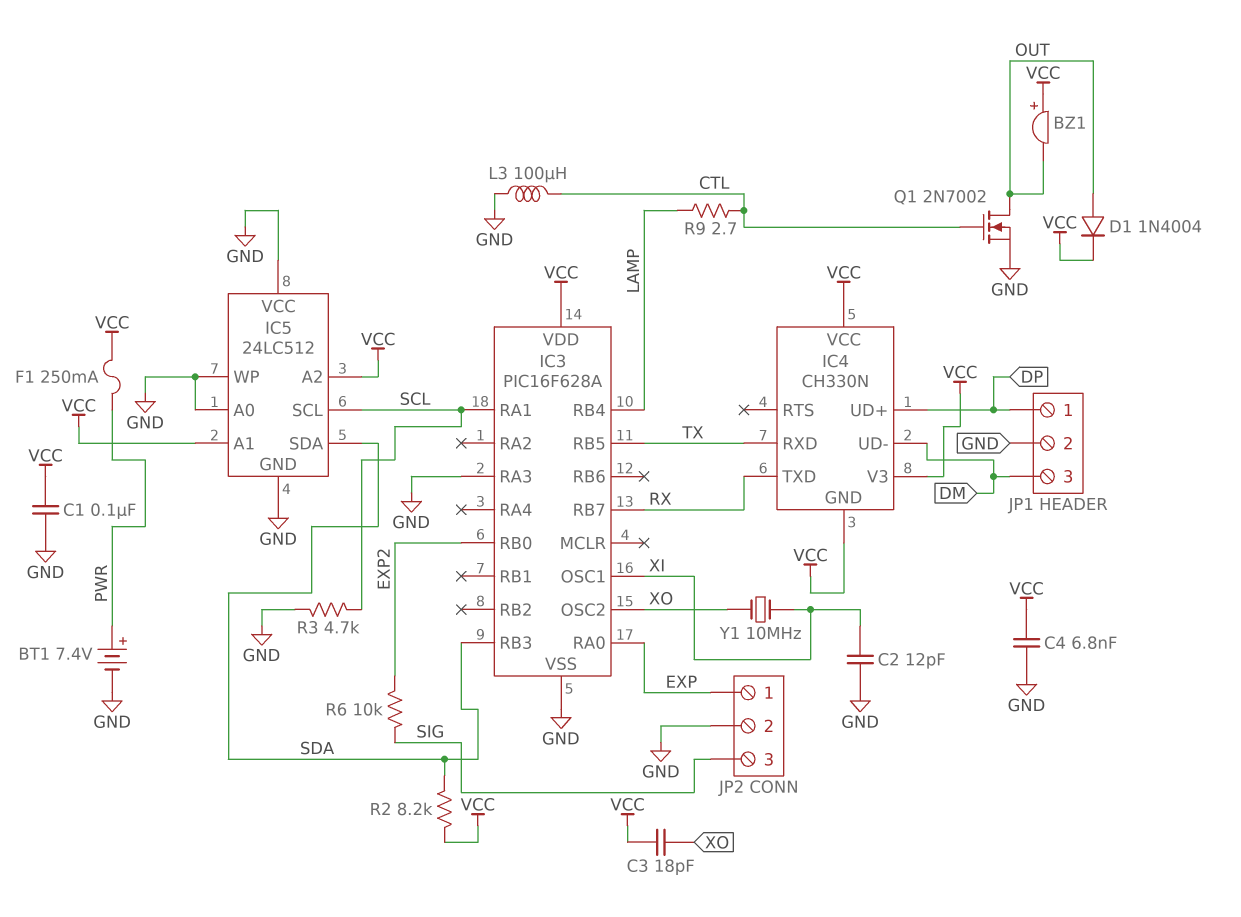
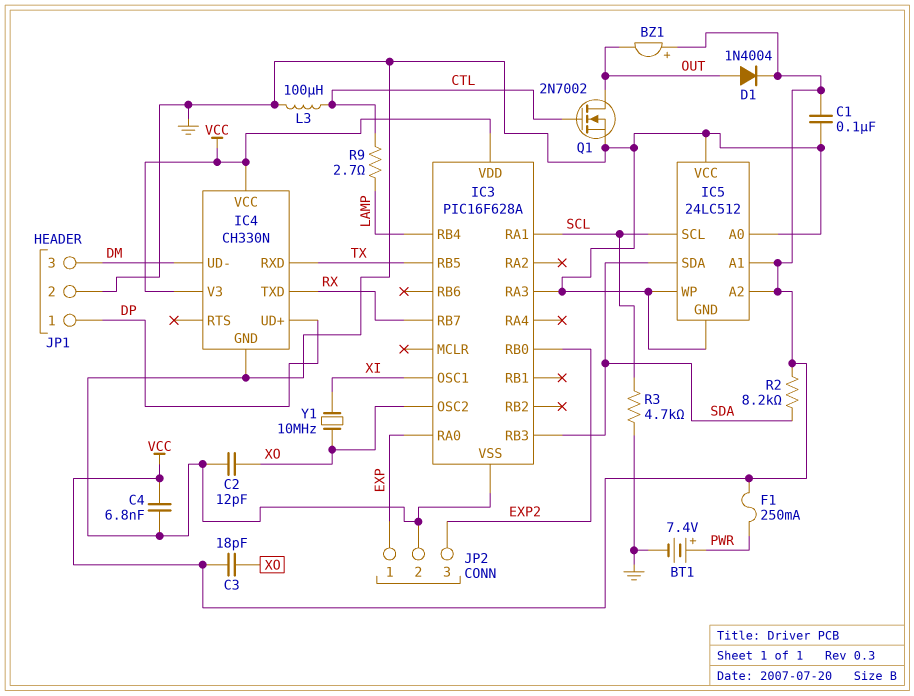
C2: 12pF (GND, XI) -> 12pF (GND, XO)
IC4 pin GND: VCC -> GND
JP2 pin 3: SIG -> EXP2
R6: 10k (EXP2, SIG) -> none

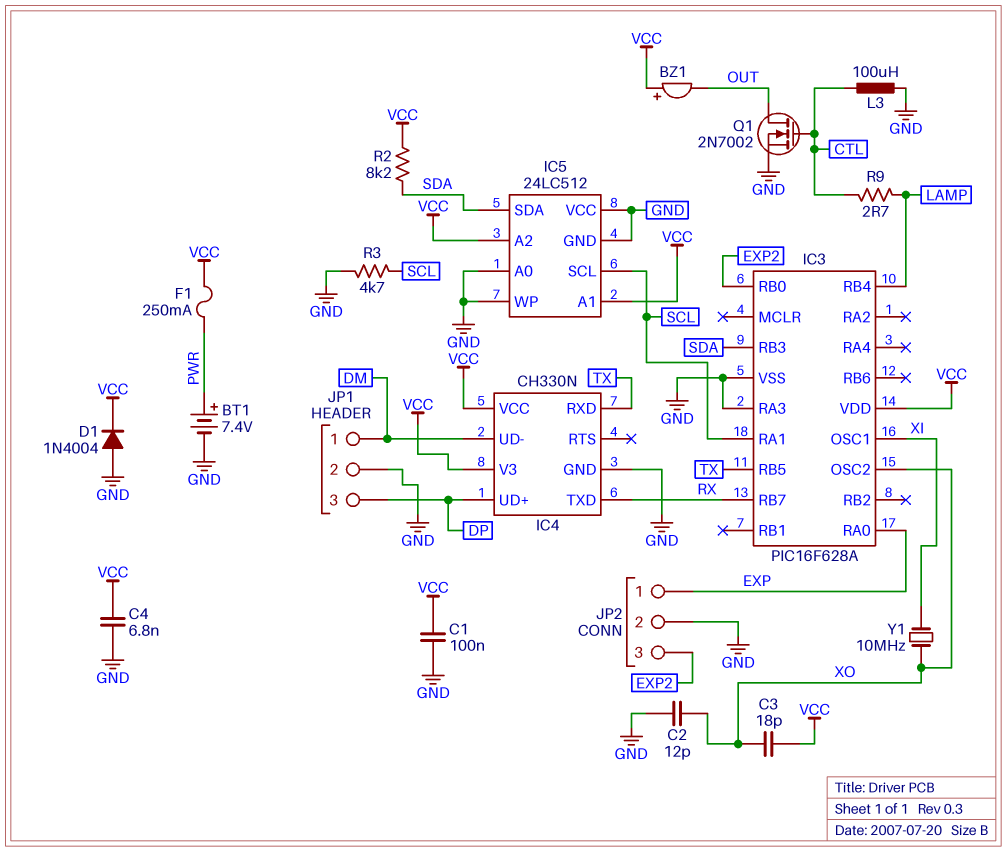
D1: diode 1N4004 (A OUT, K VCC) -> diode 1N4004 (A GND, K VCC)
JP1 pin 1: DP -> DM
JP1 pin 3: DM -> DP

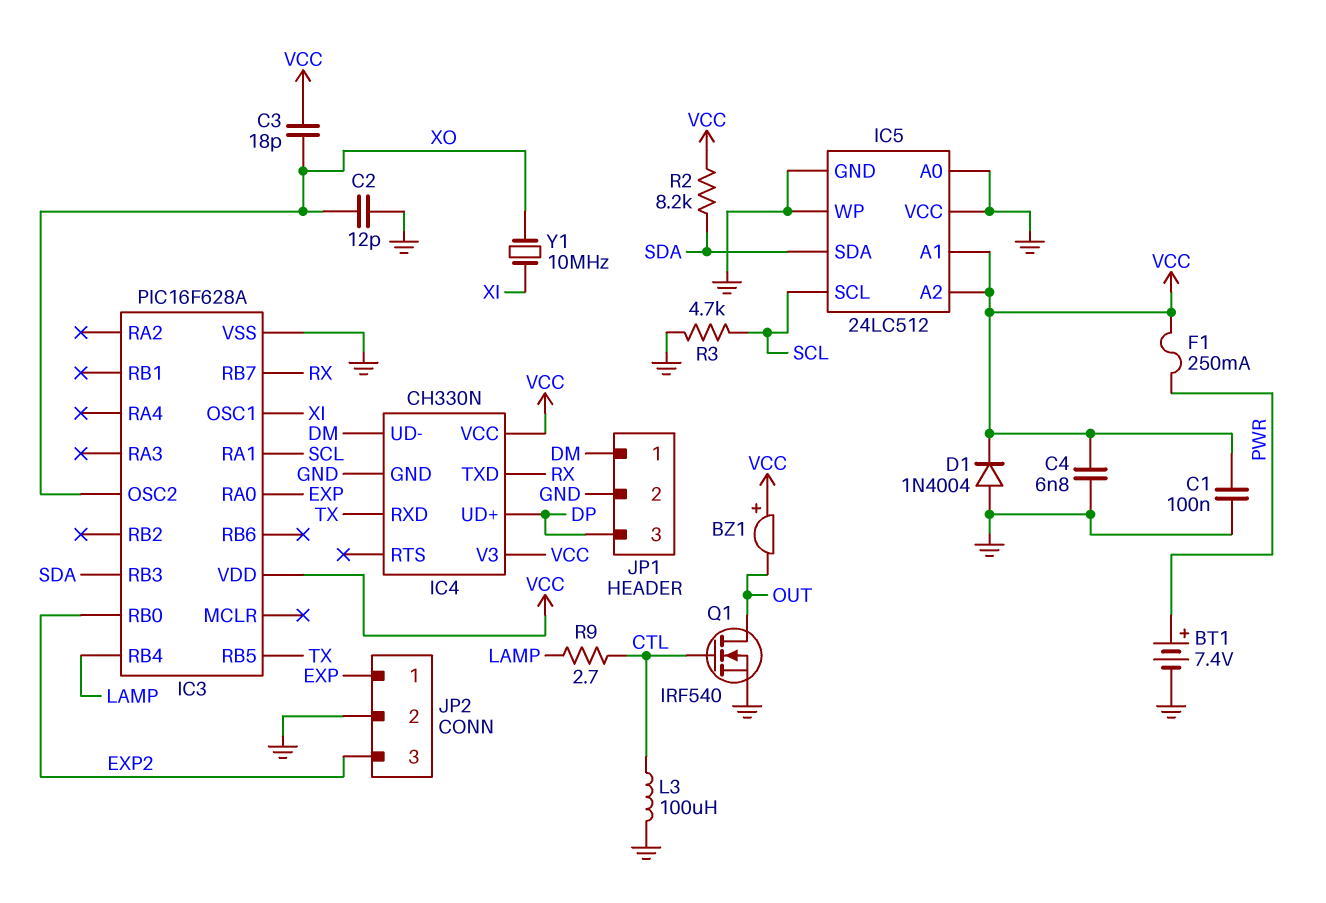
IC3 pin RA3: GND -> none
Q1: NMOS 2N7002 (G CTL, D OUT, S GND) -> NMOS IRF540 (G CTL, D OUT, S GND)

